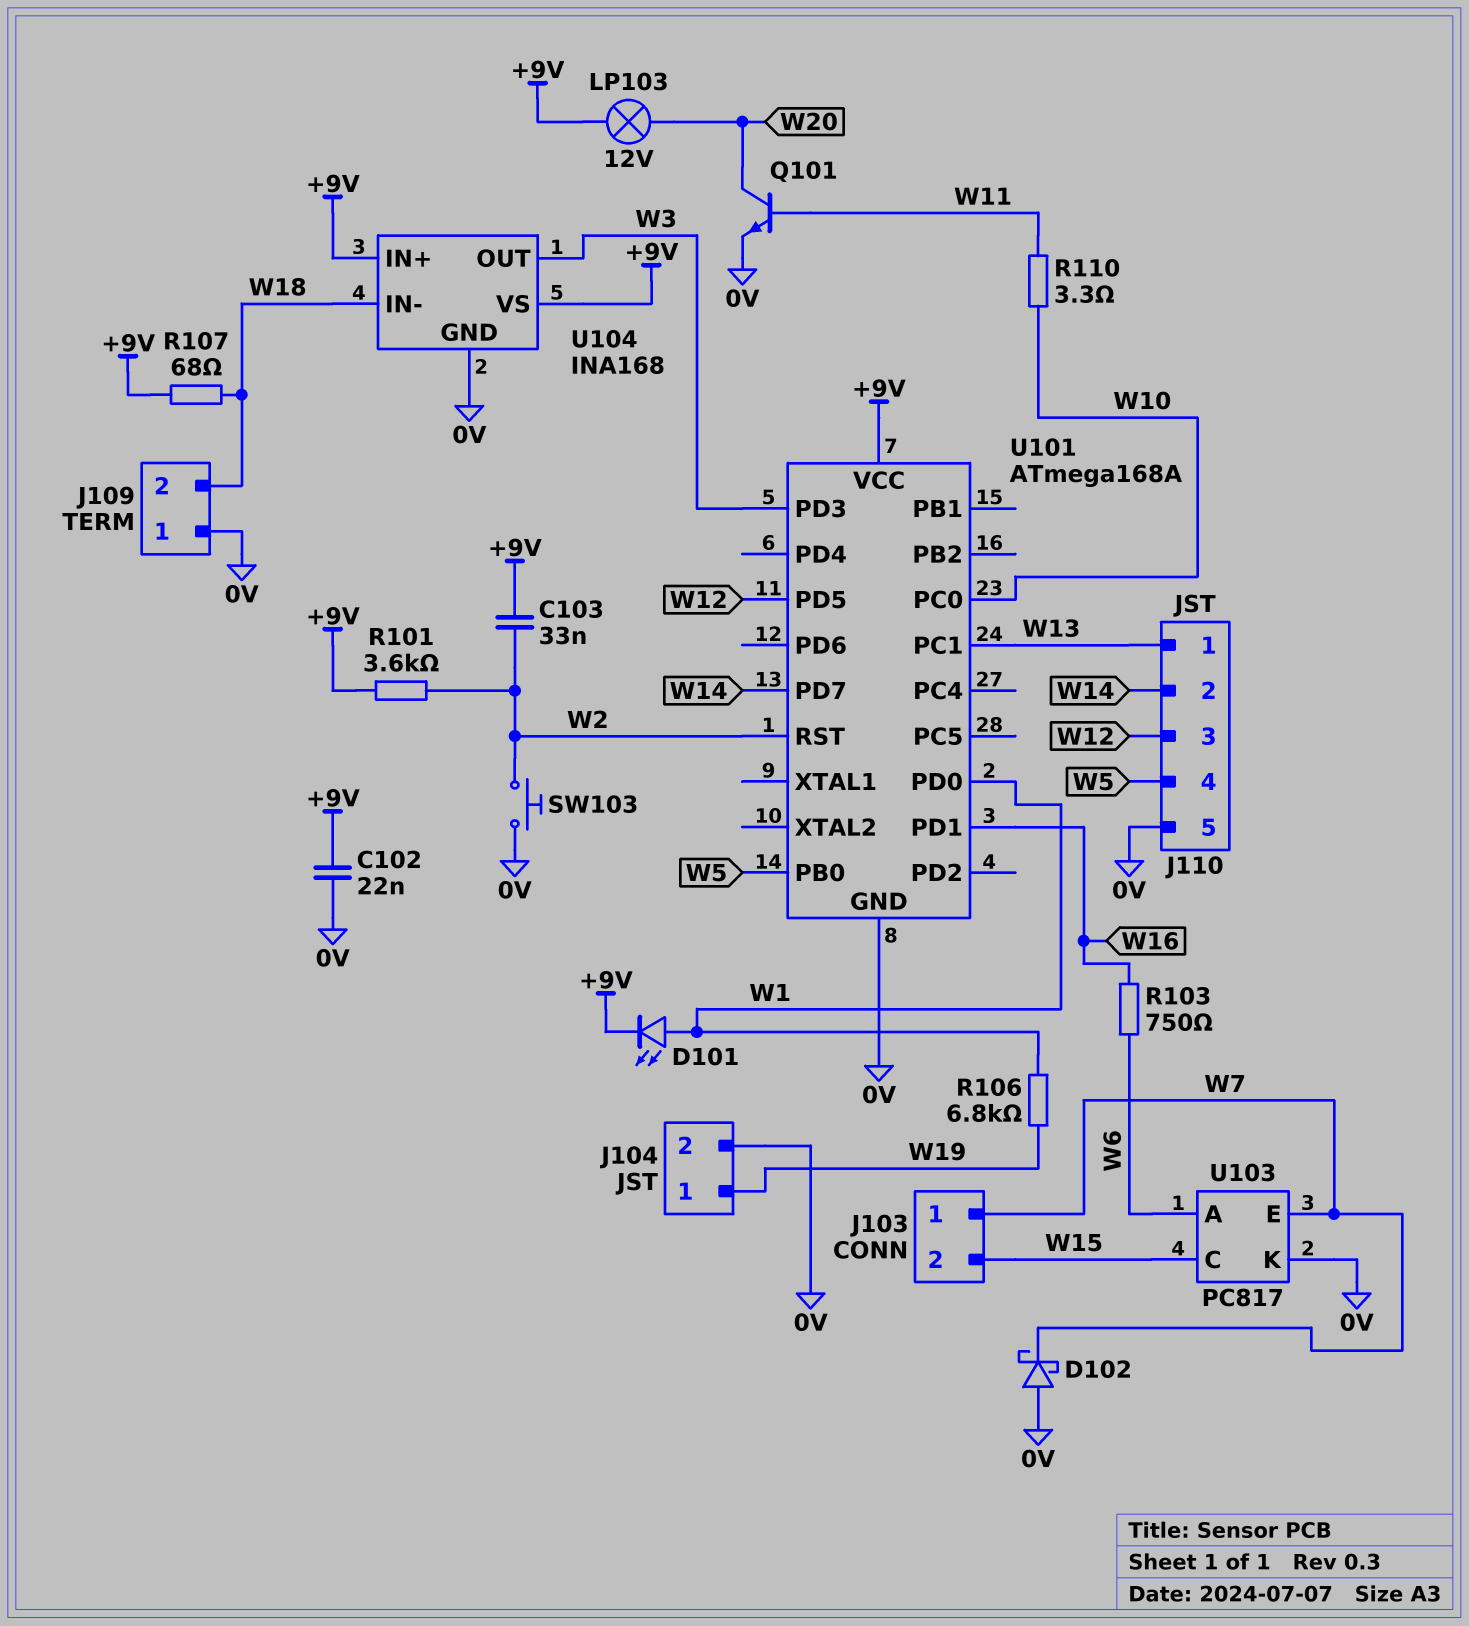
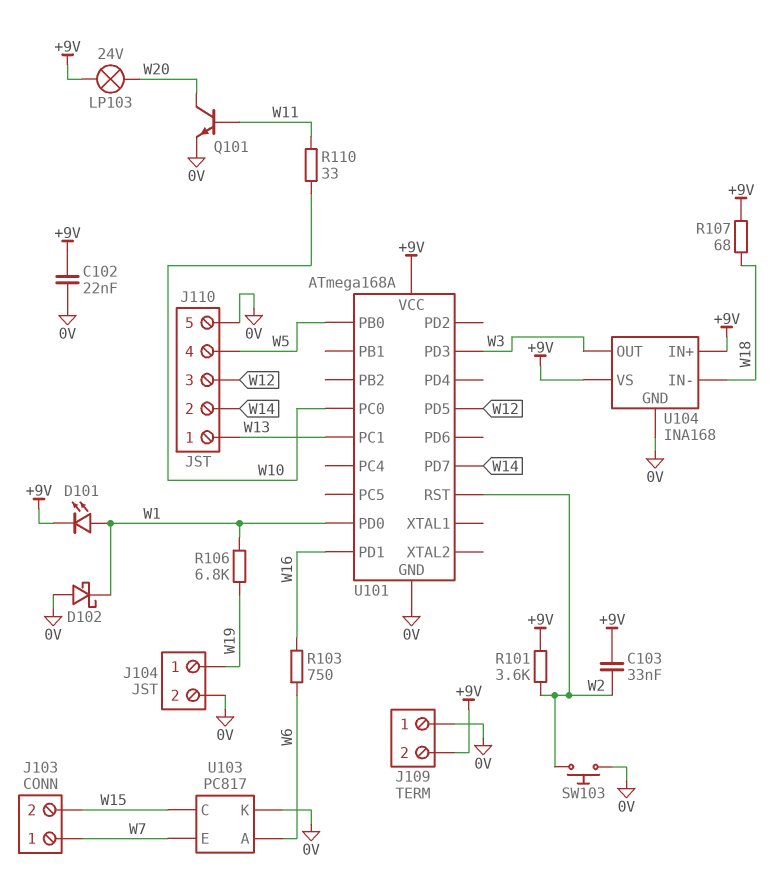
D102: schottky (A 0V, K W7) -> schottky (A 0V, K W1)
J109 pin 2: W18 -> +9V
LP103: lamp 12V (+9V, W20) -> lamp 24V (+9V, W20)
R110: 3.3 (W10, W11) -> 33 (W10, W11)

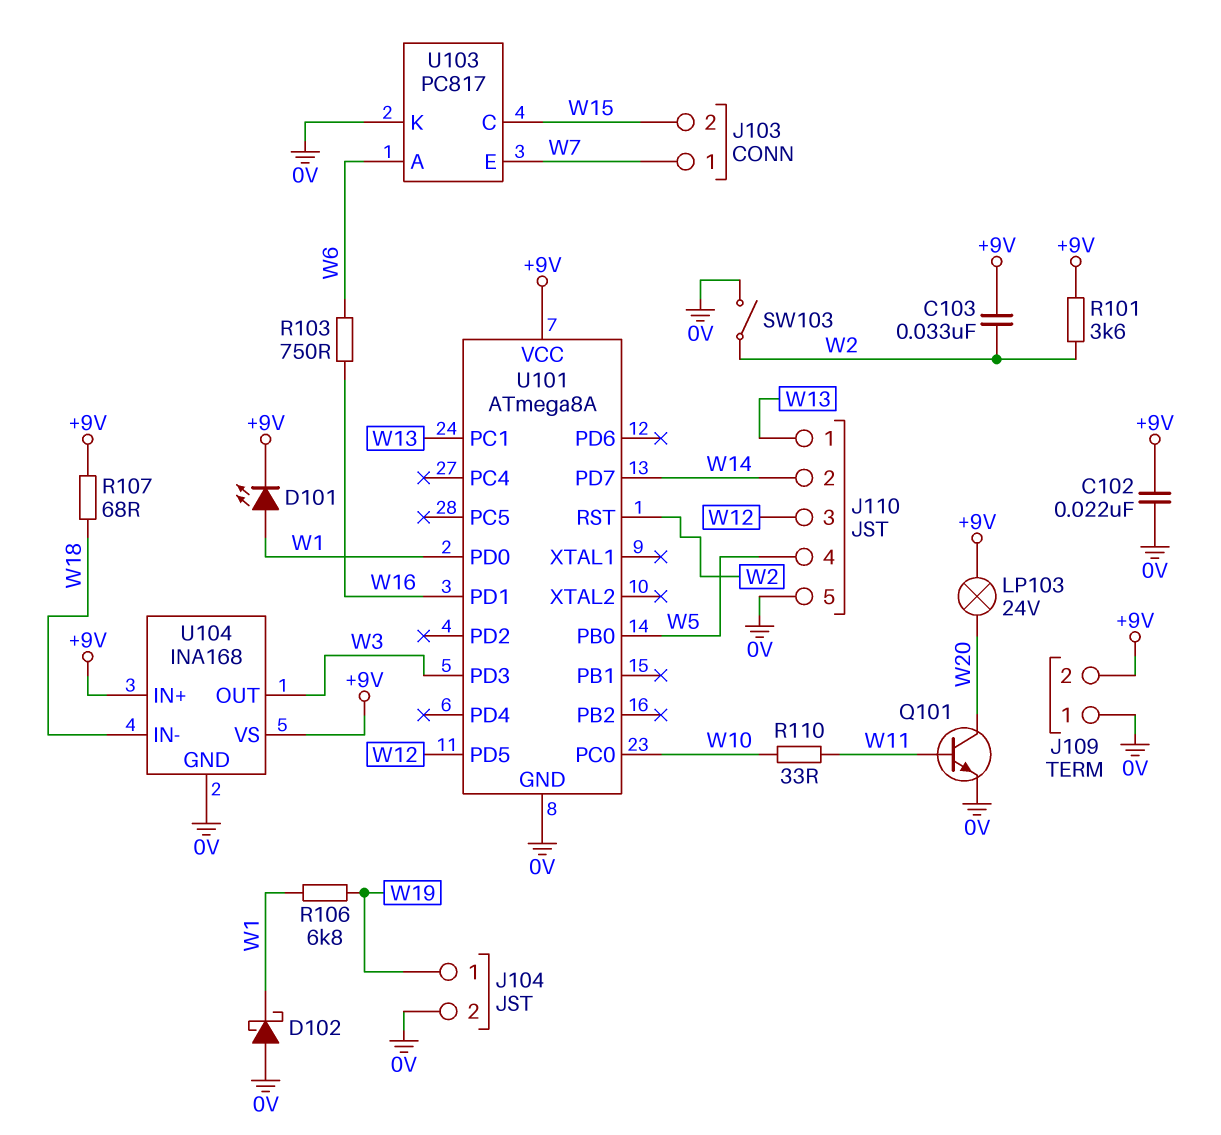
SW103: button (0V, W2) -> switch (0V, W2)
U101: ATmega168A -> ATmega8A

